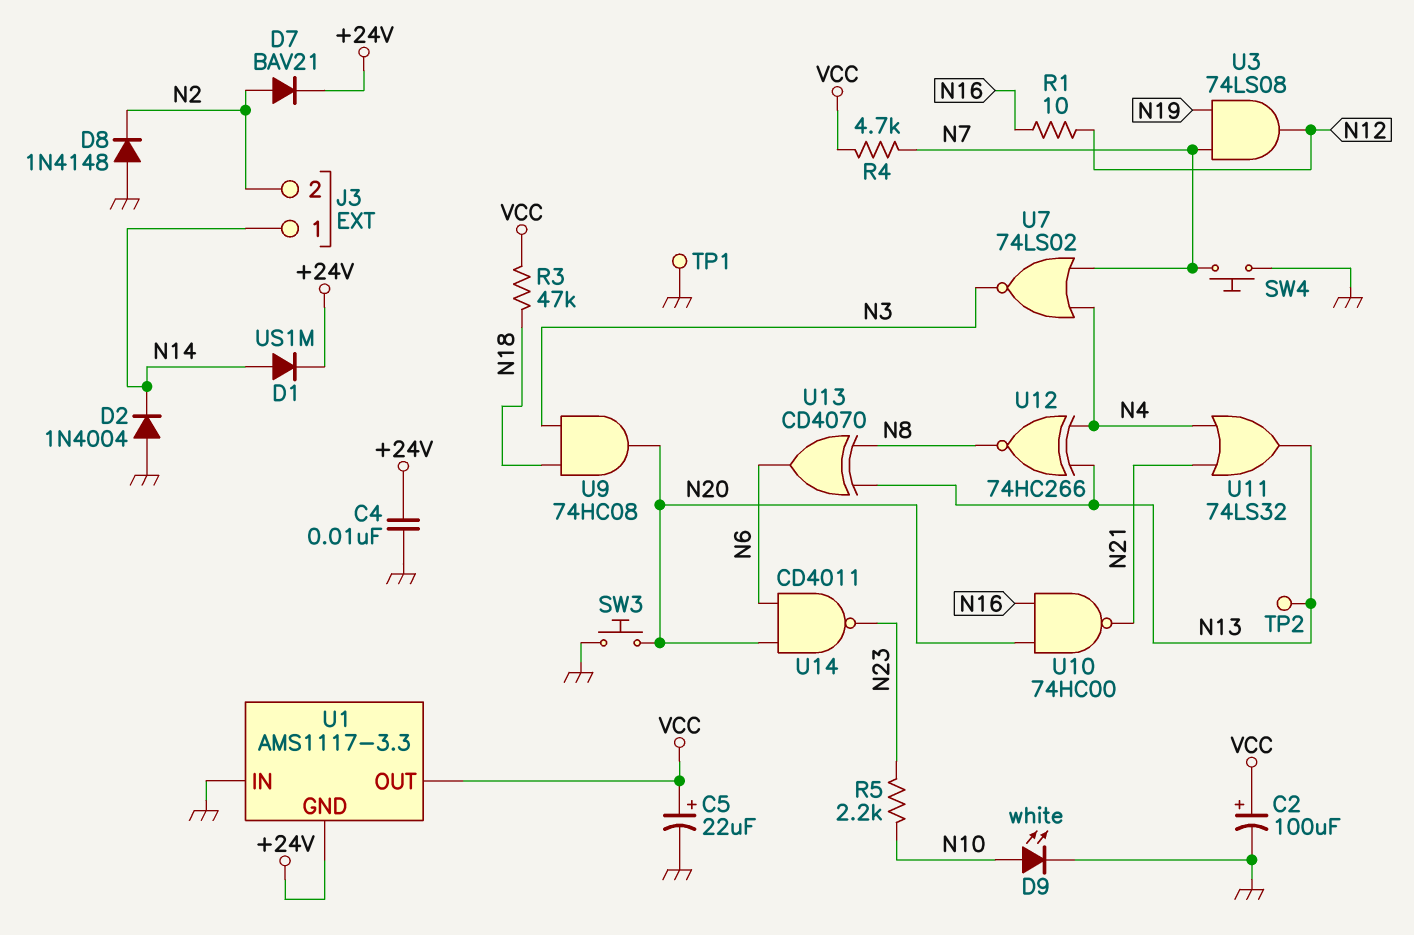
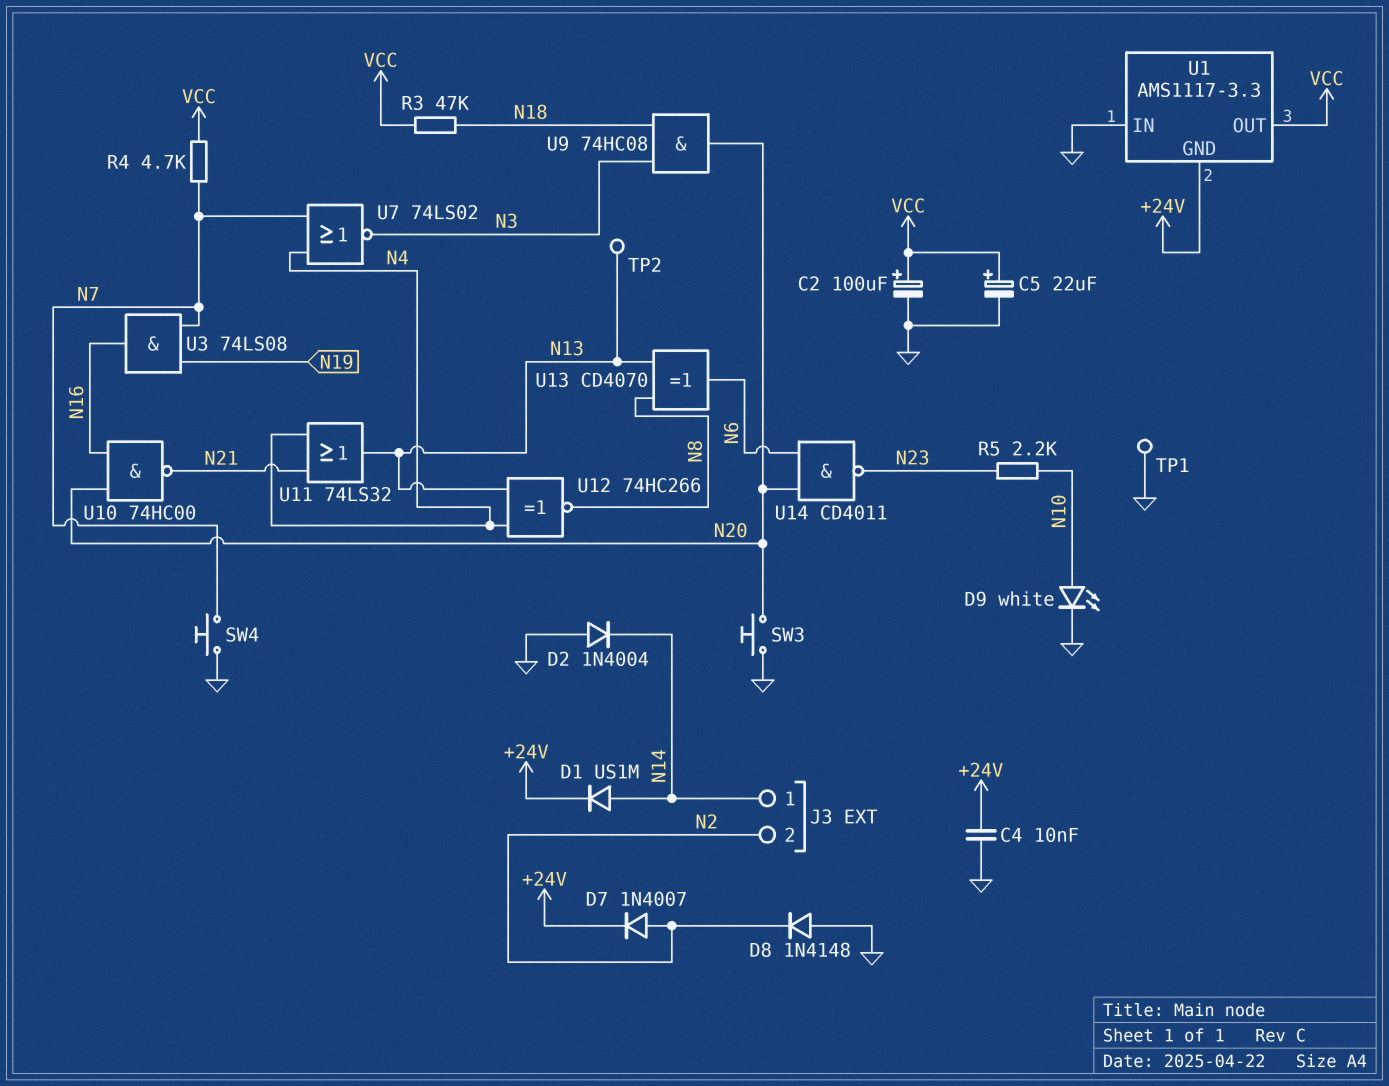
D7: diode BAV21 (A N2, K +24V) -> diode 1N4007 (A N2, K +24V)
R1: 10 (N12, N16) -> none
U3: AND 74LS08 (in N7, in N19, out N12) -> AND 74LS08 (in N7, in N19, out N16)

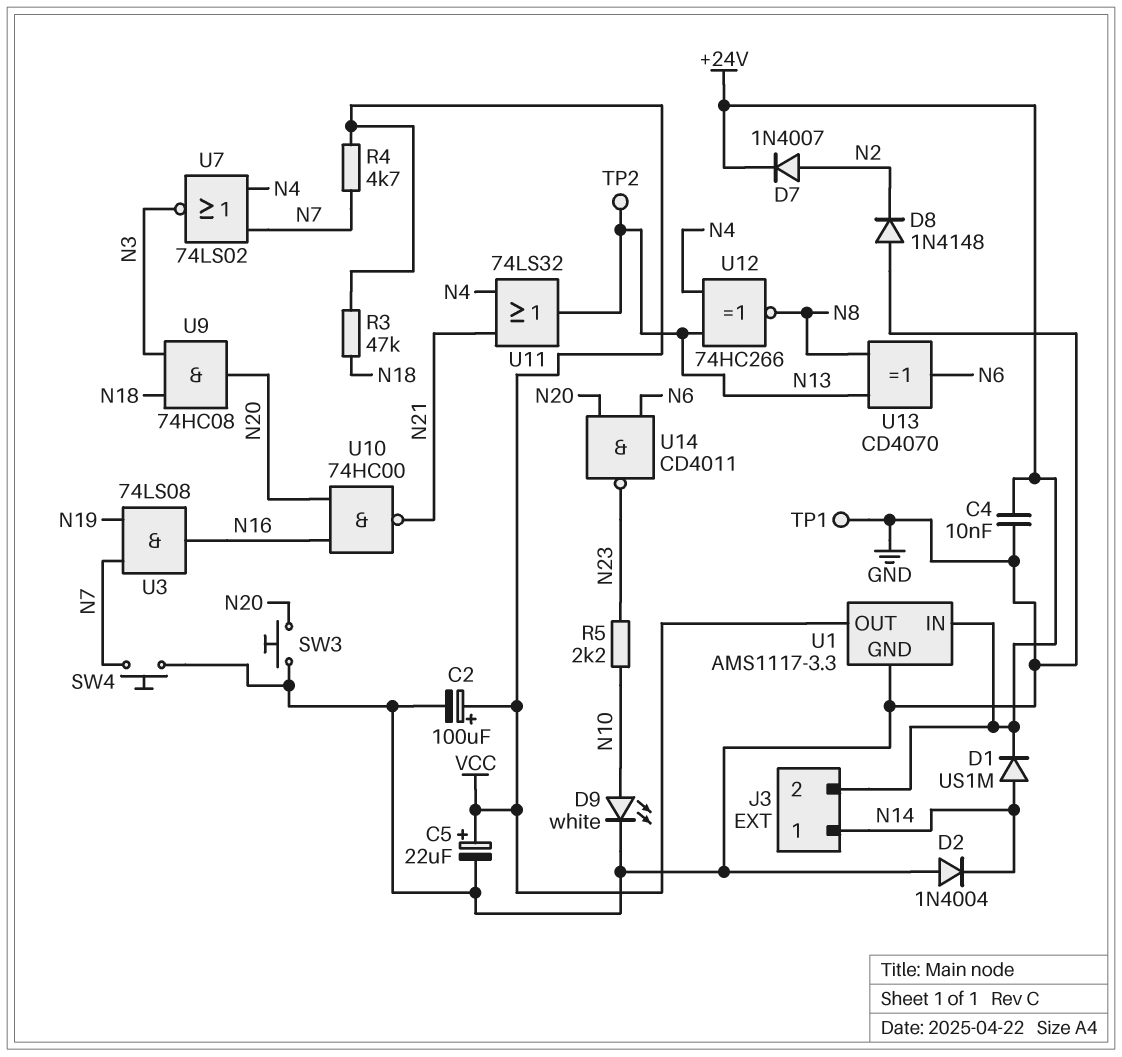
J3 pin 2: N2 -> +24V
U1 pin GND: +24V -> GND
U1 pin IN: GND -> +24V

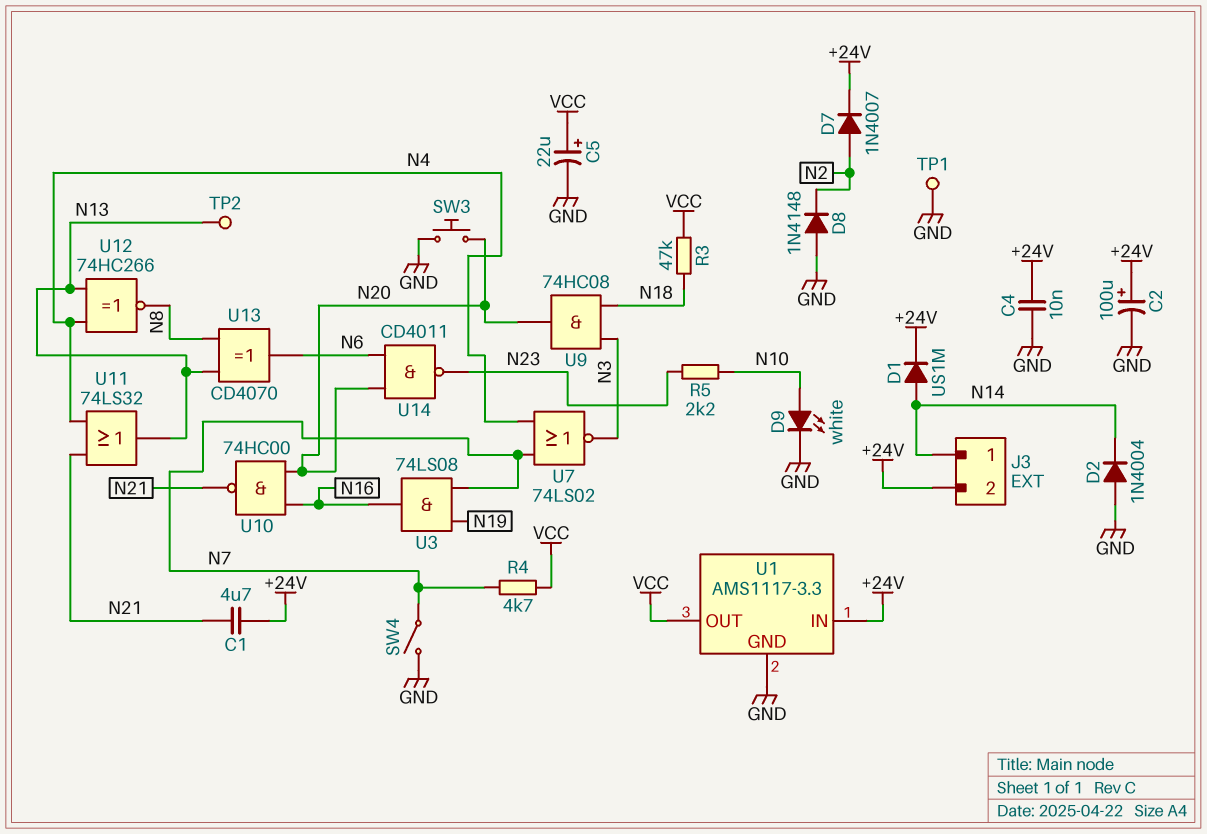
C1: none -> 4.7uF (+24V, N21)
C2: 100uF (plus VCC, minus GND) -> 100uF (plus +24V, minus GND)
SW4: button (GND, N7) -> switch (GND, N7)

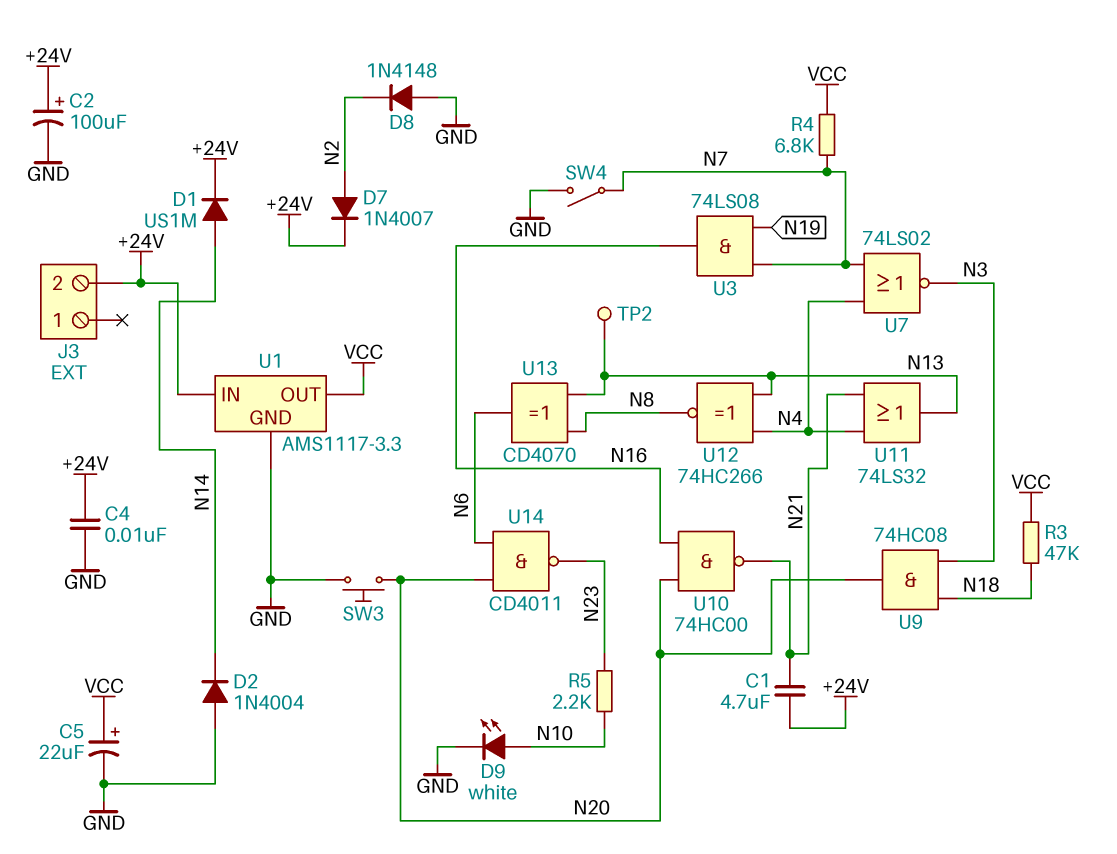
J3 pin 1: N14 -> none
R4: 4.7k (N7, VCC) -> 6.8k (N7, VCC)
TP1: test point (GND) -> none

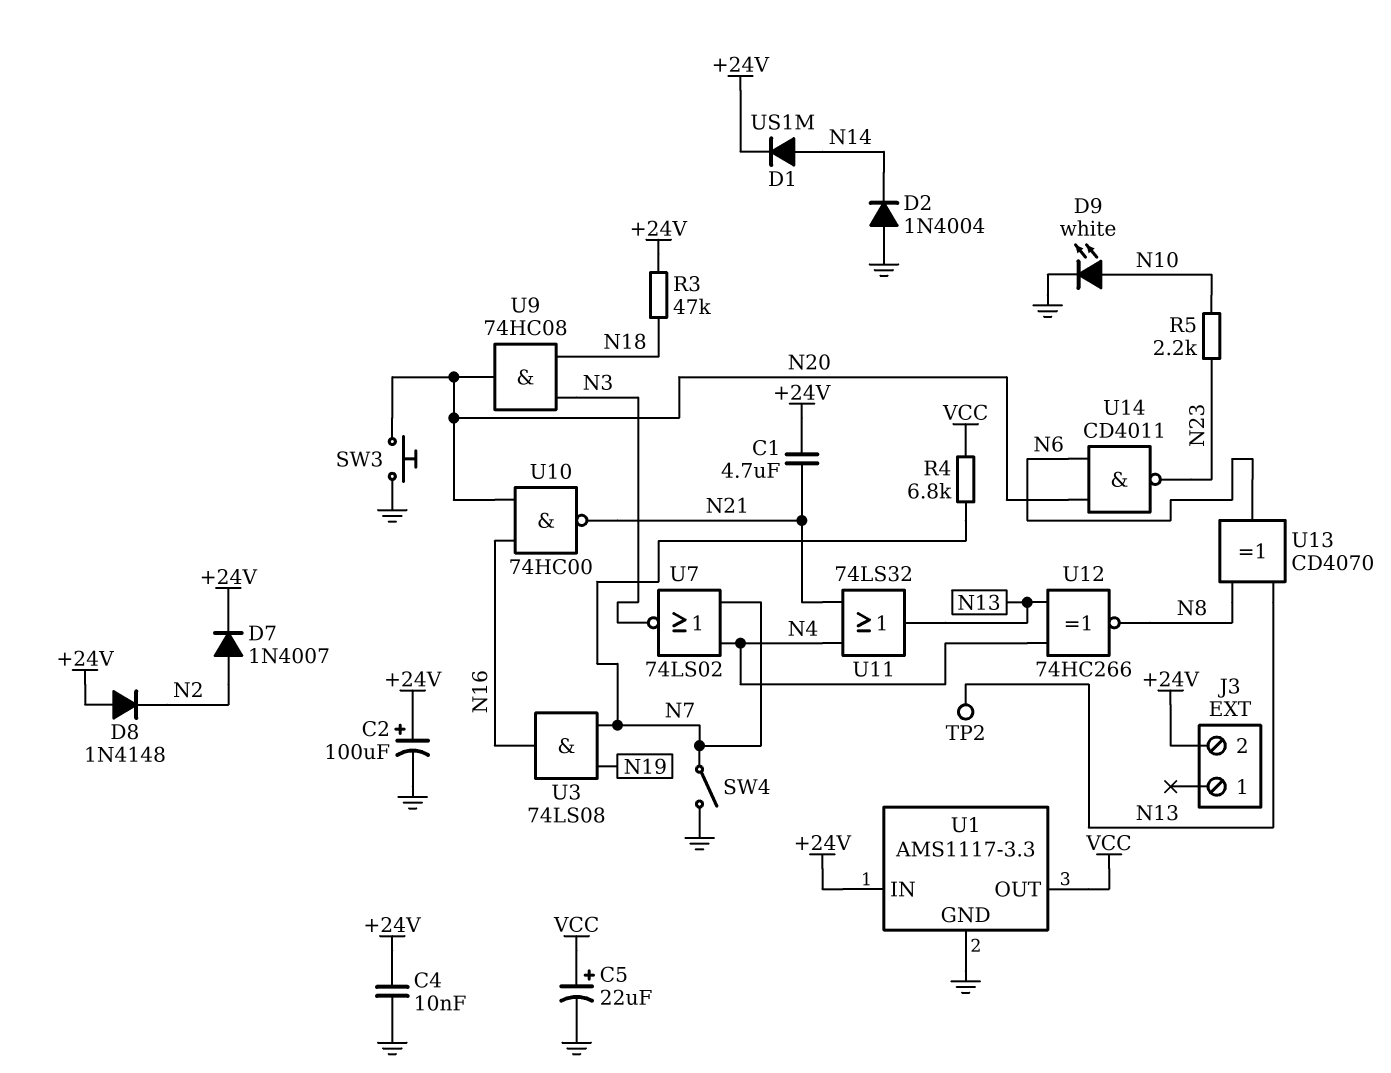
D8: diode 1N4148 (A GND, K N2) -> diode 1N4148 (A +24V, K N2)
R3: 47k (N18, VCC) -> 47k (+24V, N18)

